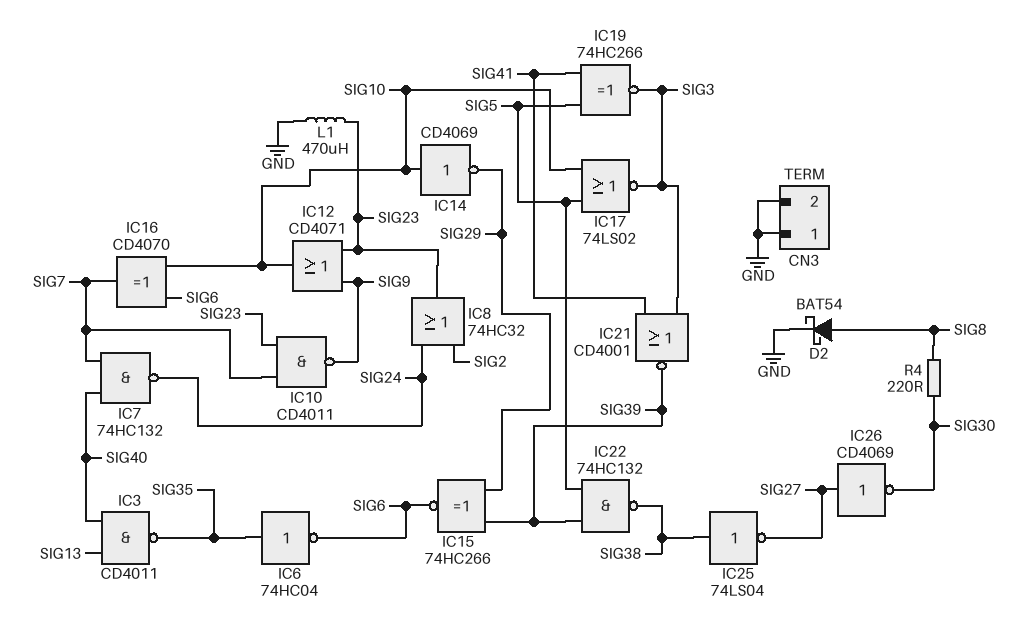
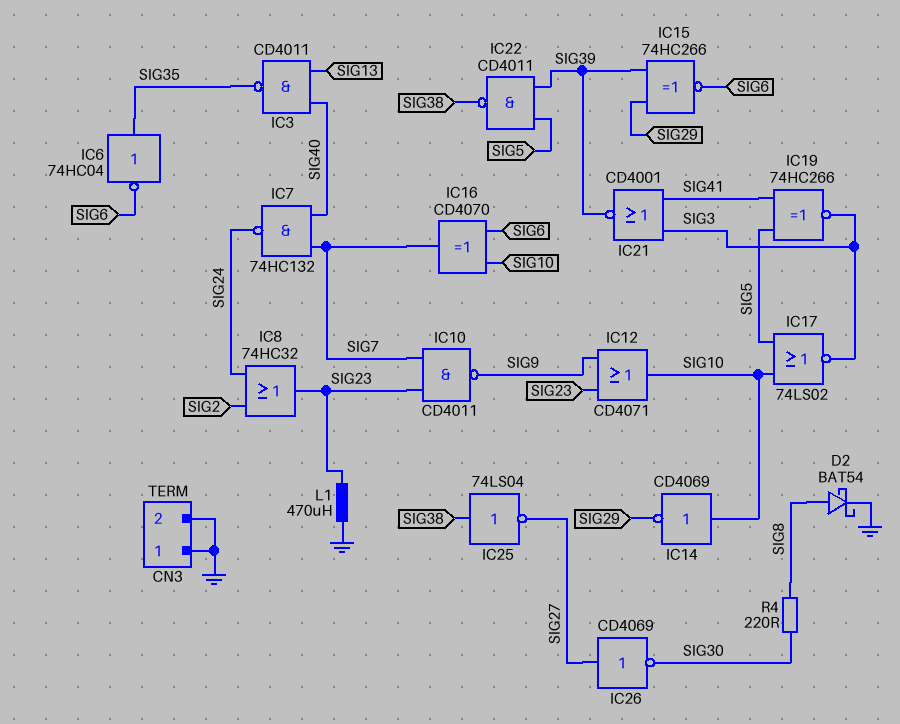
IC22: NAND 74HC132 (in SIG5, in SIG39, out SIG38) -> NAND CD4011 (in SIG5, in SIG39, out SIG38)

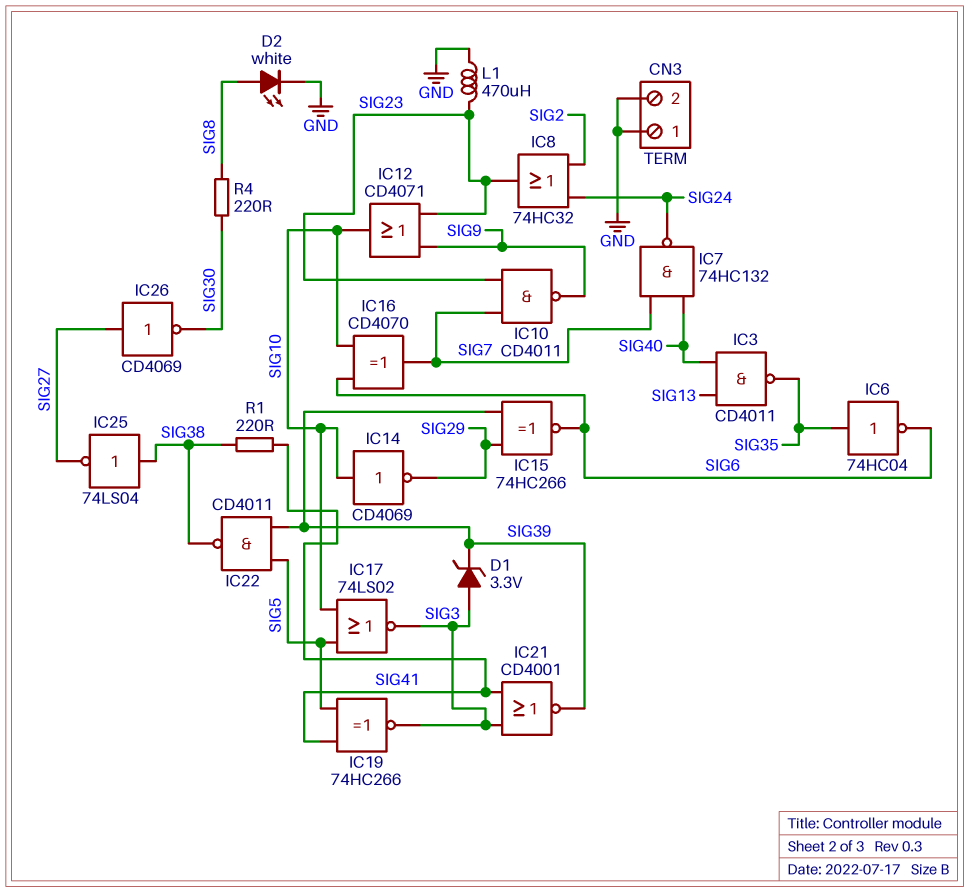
D1: none -> zener 3.3V (A SIG3, K SIG39)
D2: schottky BAT54 (A SIG8, K GND) -> LED white (A SIG8, K GND)
R1: none -> 220 (SIG38, SIG41)

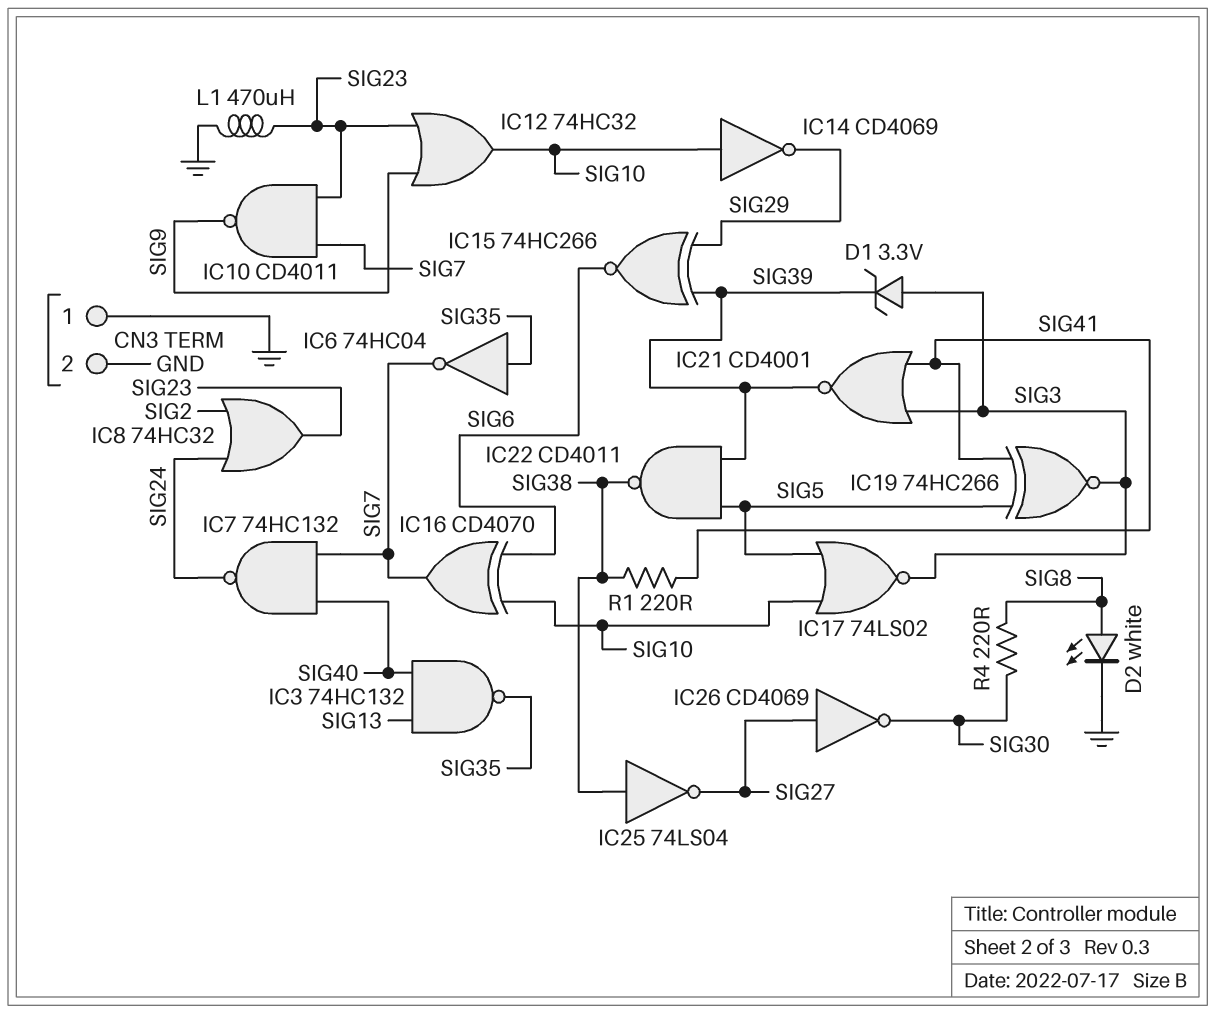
IC3: NAND CD4011 (in SIG13, in SIG40, out SIG35) -> NAND 74HC132 (in SIG13, in SIG40, out SIG35)
IC6: NOT 74HC04 (in SIG35, out SIG6) -> NOT 74HC04 (in SIG35, out SIG7)
IC12: OR CD4071 (in SIG9, in SIG23, out SIG10) -> OR 74HC32 (in SIG9, in SIG23, out SIG10)

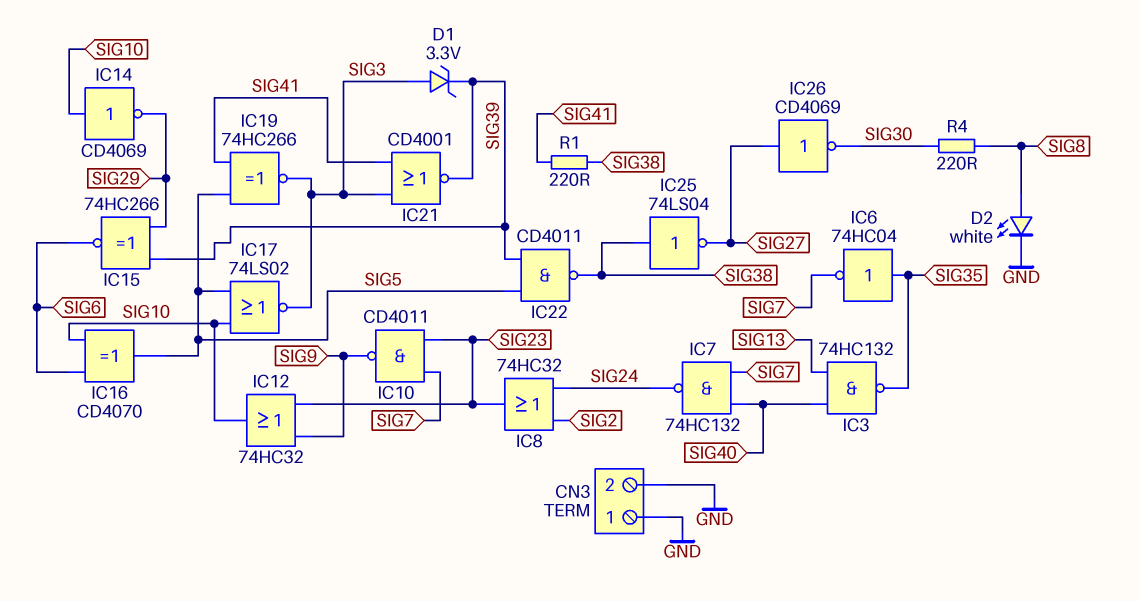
IC16: XOR CD4070 (in SIG6, in SIG10, out SIG7) -> XOR CD4070 (in SIG6, in SIG10, out SIG5)
L1: 470uH (GND, SIG23) -> none

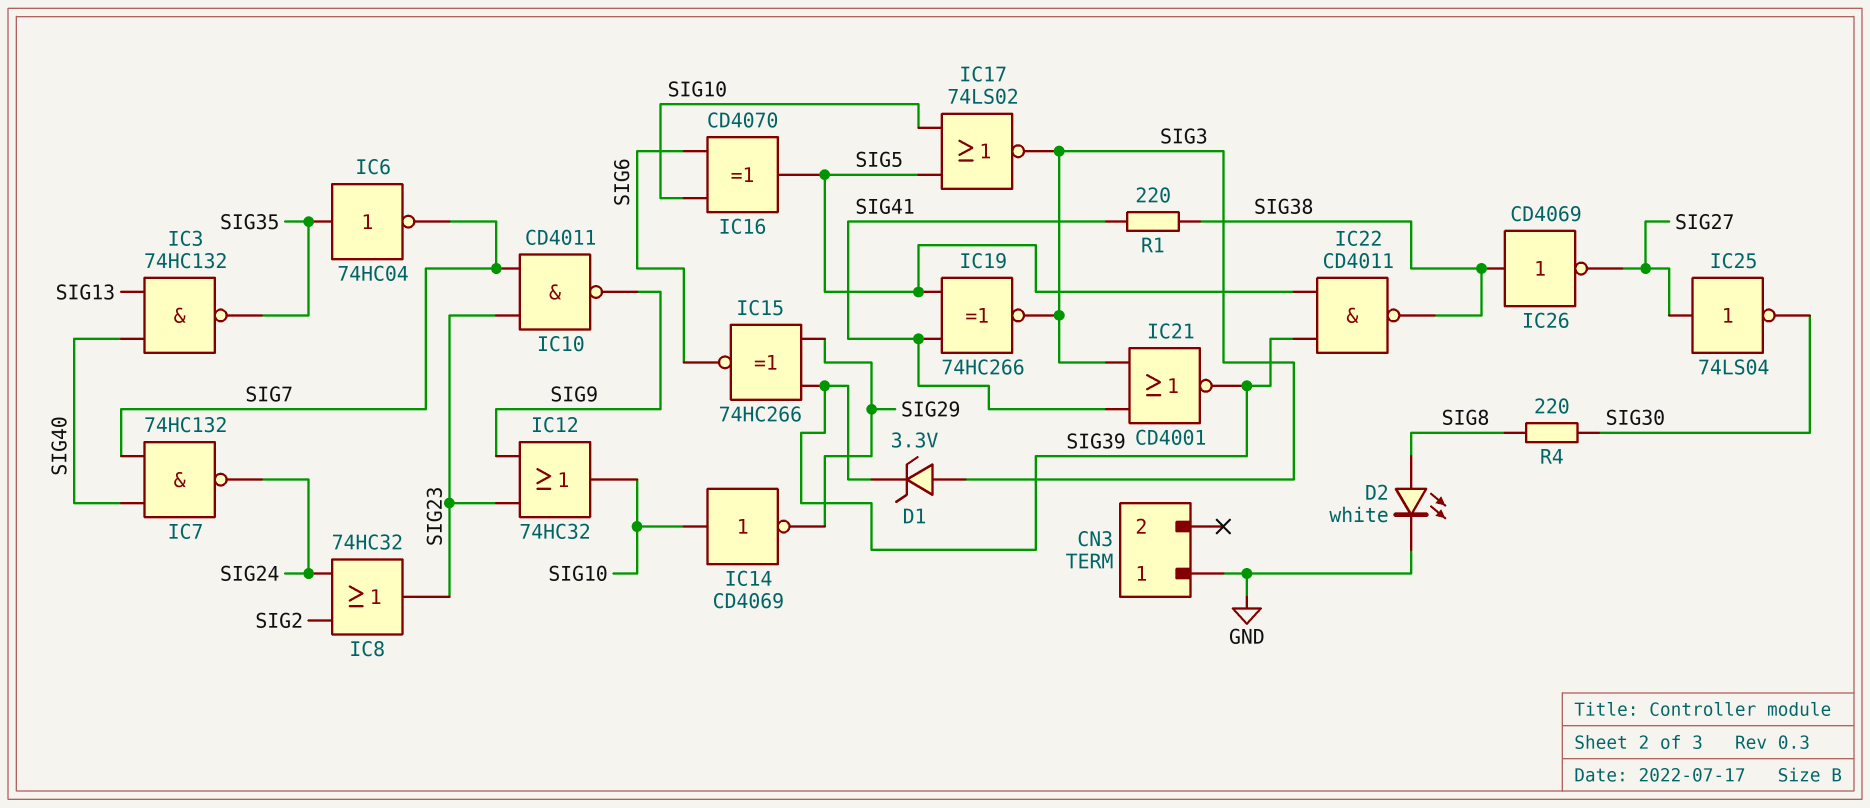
CN3 pin 2: GND -> none
IC25: NOT 74LS04 (in SIG38, out SIG27) -> NOT 74LS04 (in SIG27, out SIG30)
IC26: NOT CD4069 (in SIG27, out SIG30) -> NOT CD4069 (in SIG38, out SIG27)

